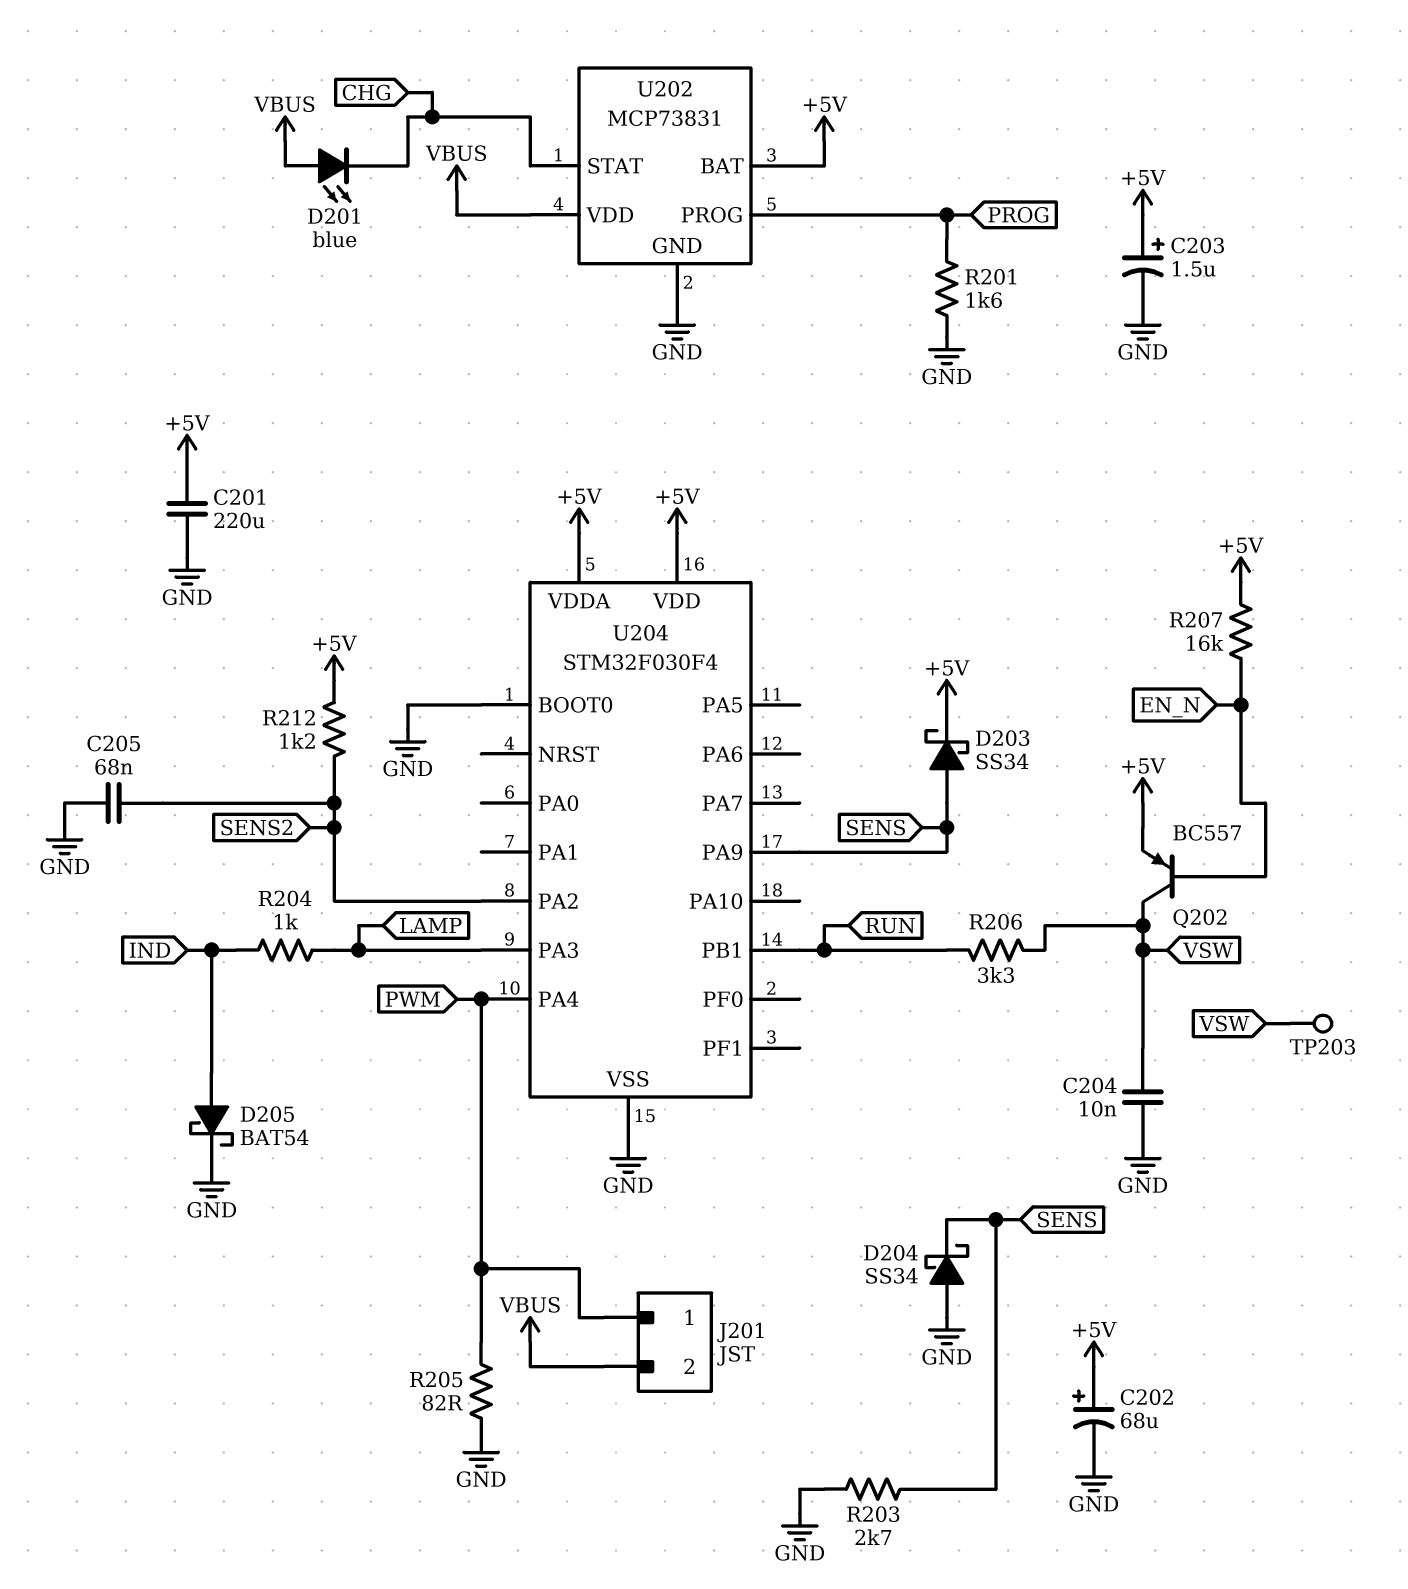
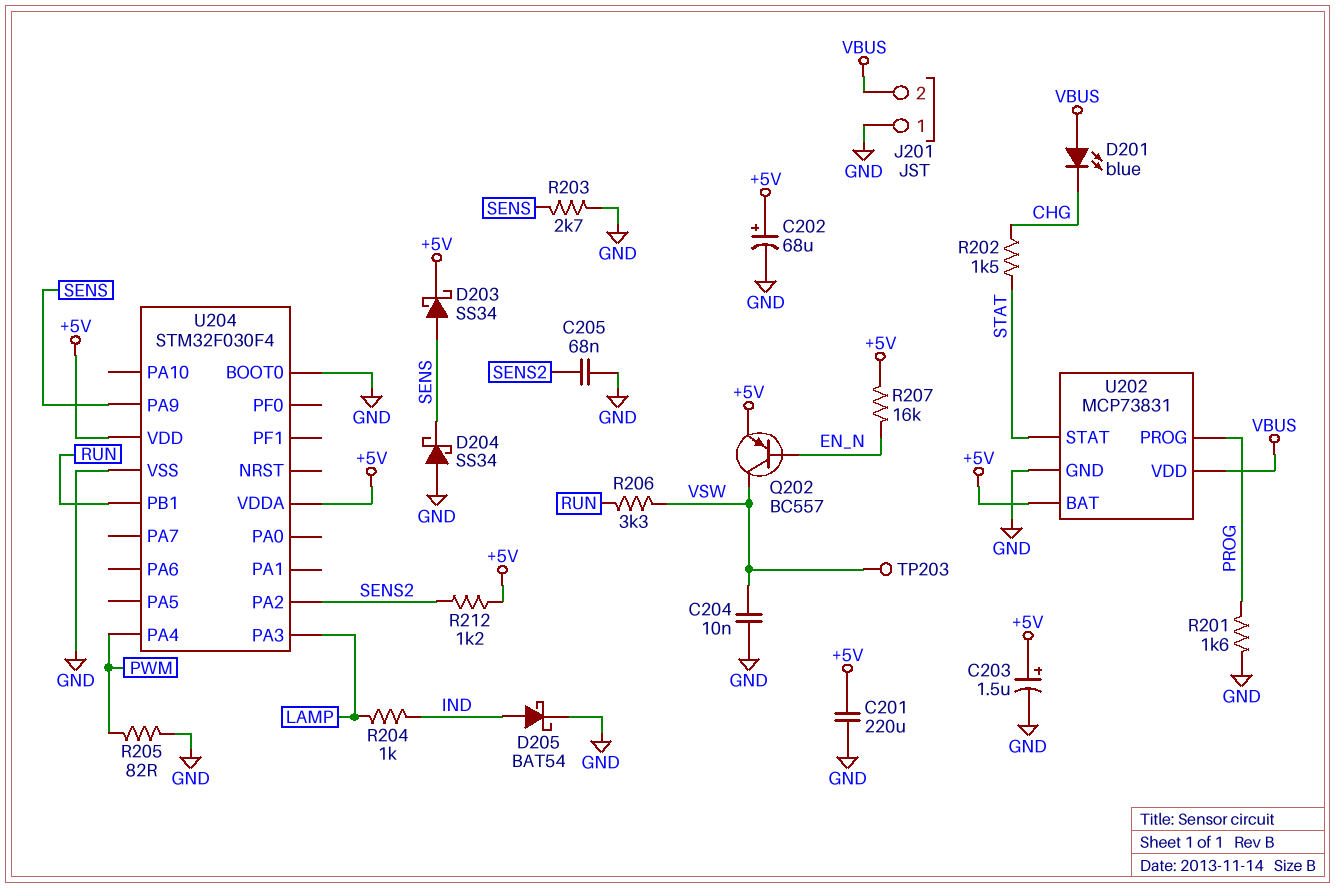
J201 pin 1: PWM -> GND
R202: none -> 1.5k (CHG, STAT)
U202 pin STAT: CHG -> STAT

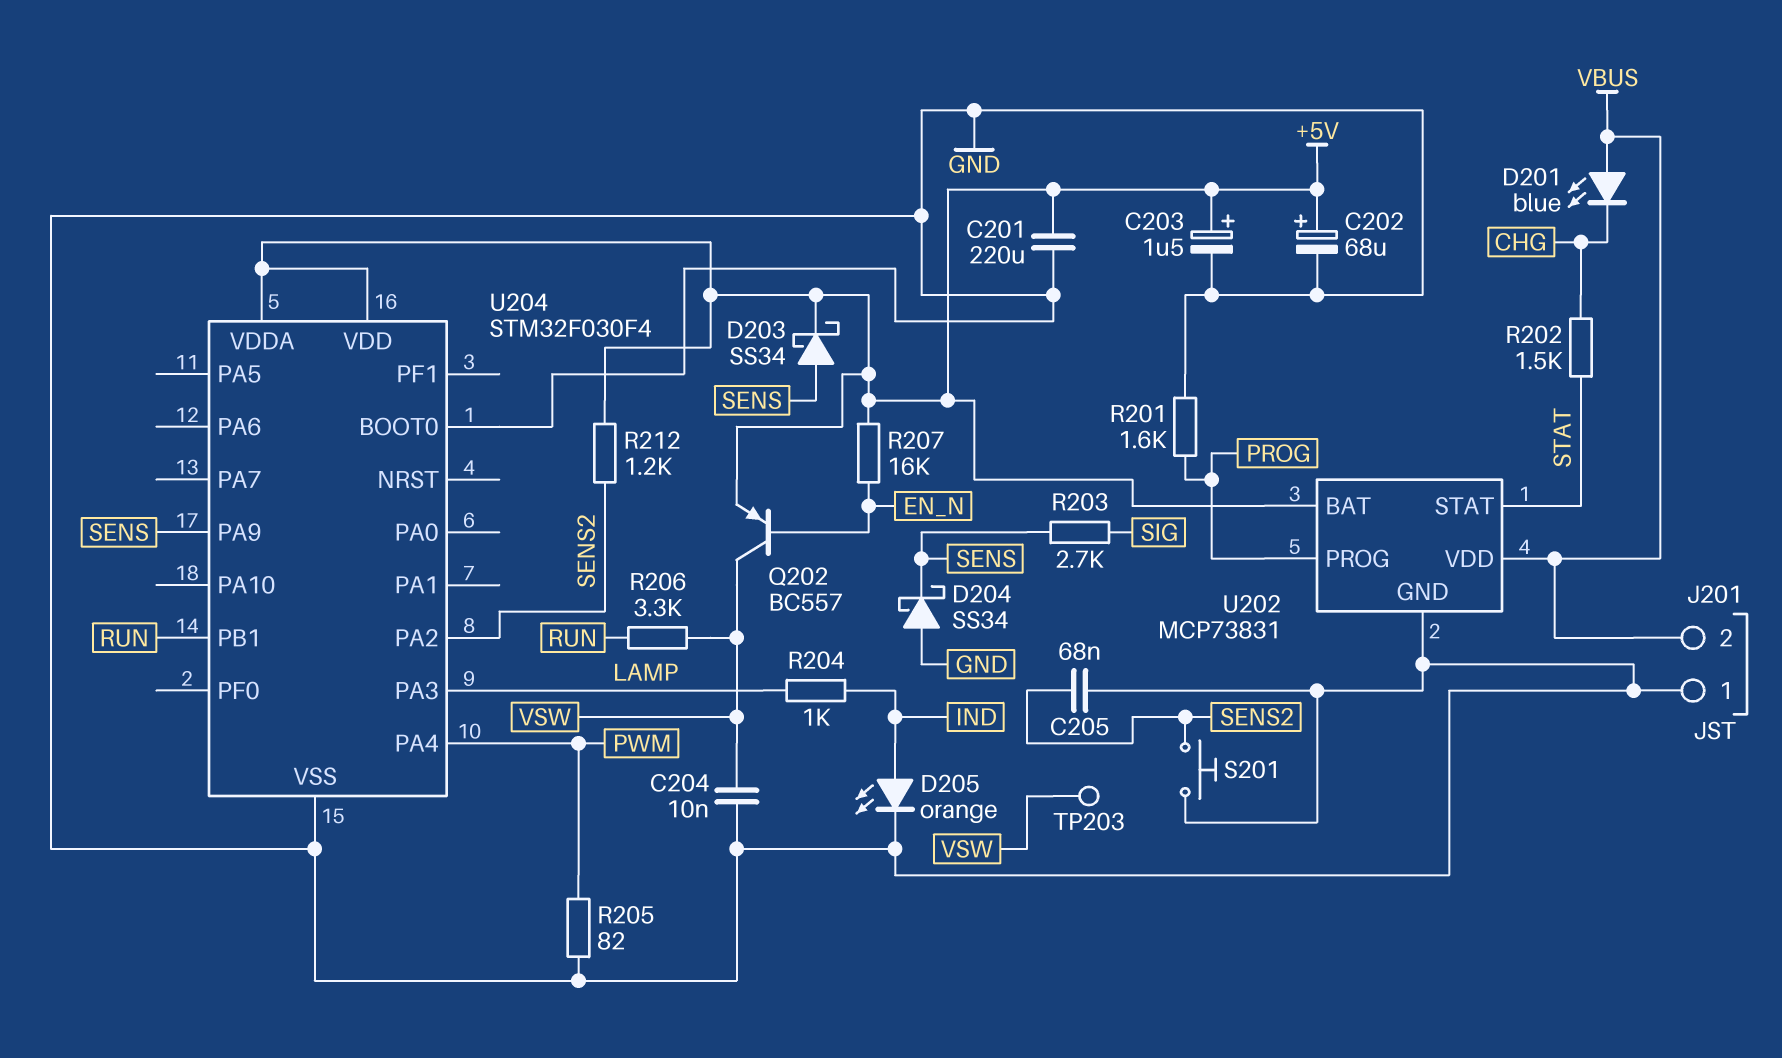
D205: schottky BAT54 (A IND, K GND) -> LED orange (A IND, K GND)
R203: 2.7k (GND, SENS) -> 2.7k (SENS, SIG)
S201: none -> button (GND, SENS2)

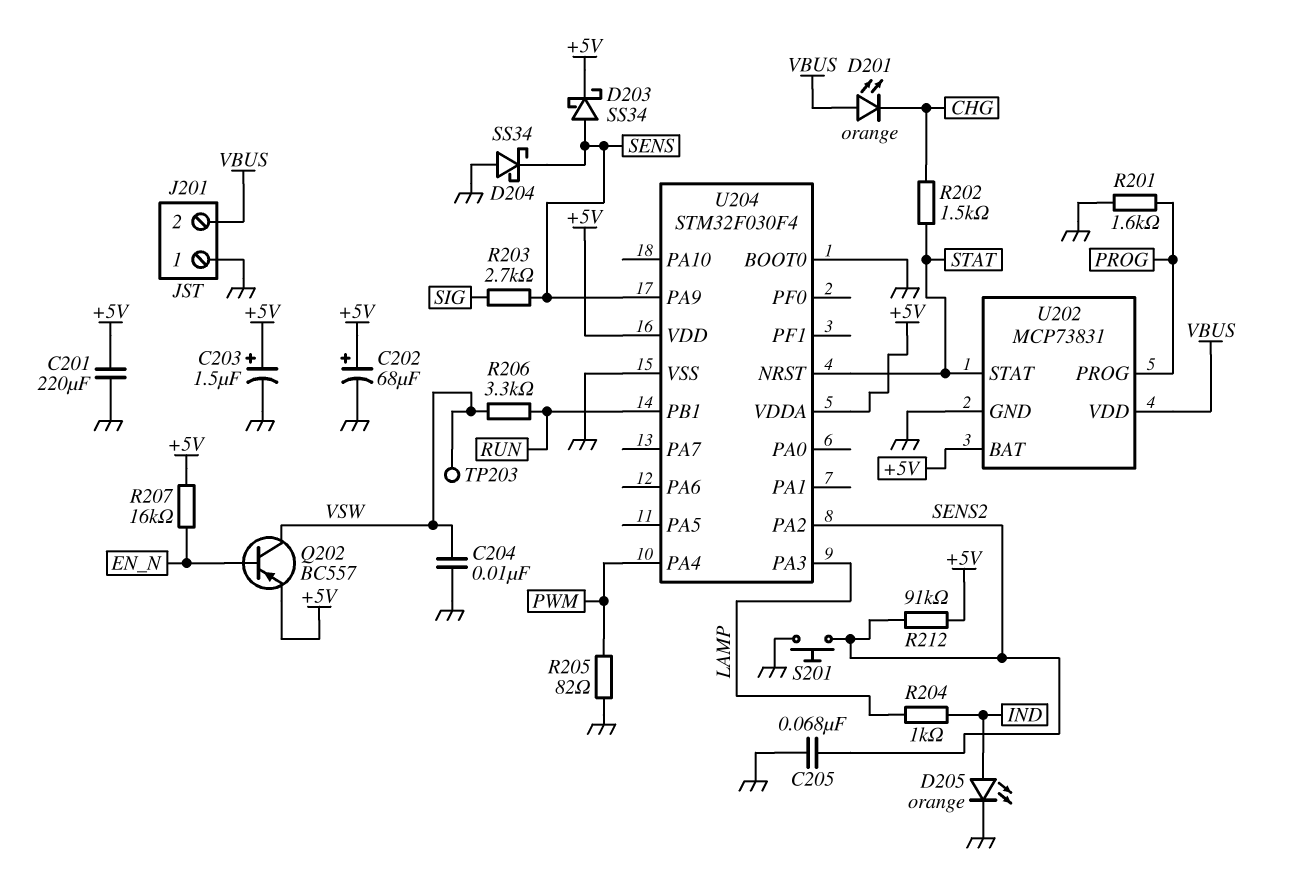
D201: LED blue (A VBUS, K CHG) -> LED orange (A VBUS, K CHG)
R212: 1.2k (+5V, SENS2) -> 91k (+5V, SENS2)
U204 pin NRST: none -> STAT

